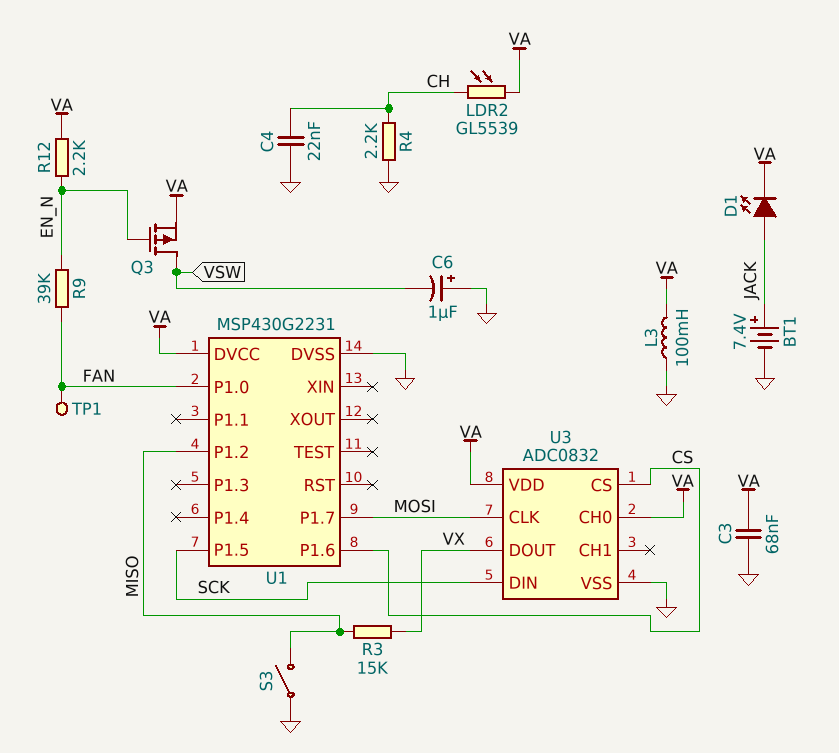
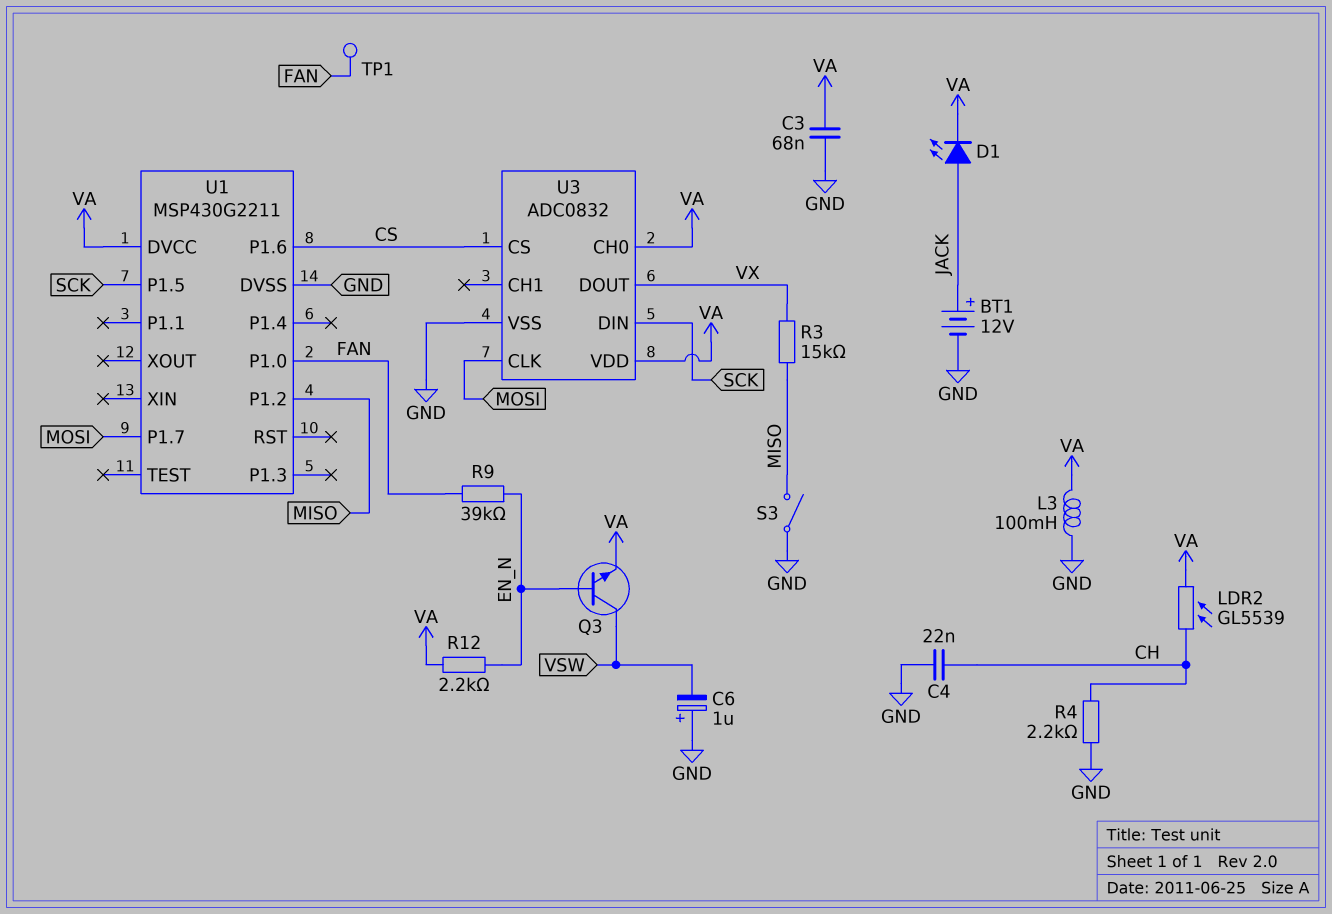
BT1: 7.4V (plus JACK, minus GND) -> 12V (plus JACK, minus GND)
Q3: PMOS (G EN_N, D VSW, S VA) -> NPN (B EN_N, C VSW, E VA)
U1: MSP430G2231 -> MSP430G2211

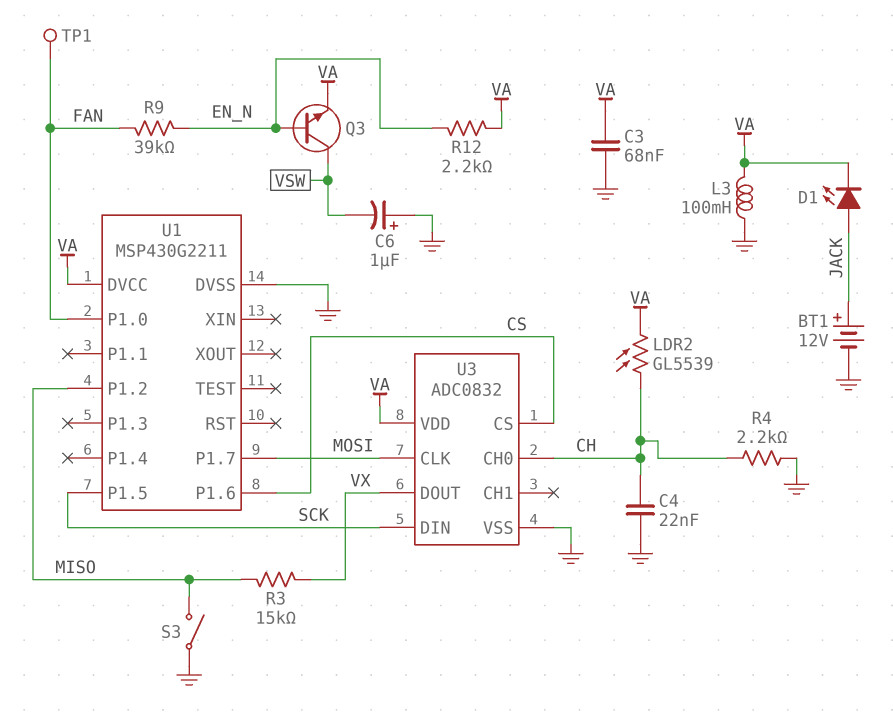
U3 pin CH0: VA -> CH

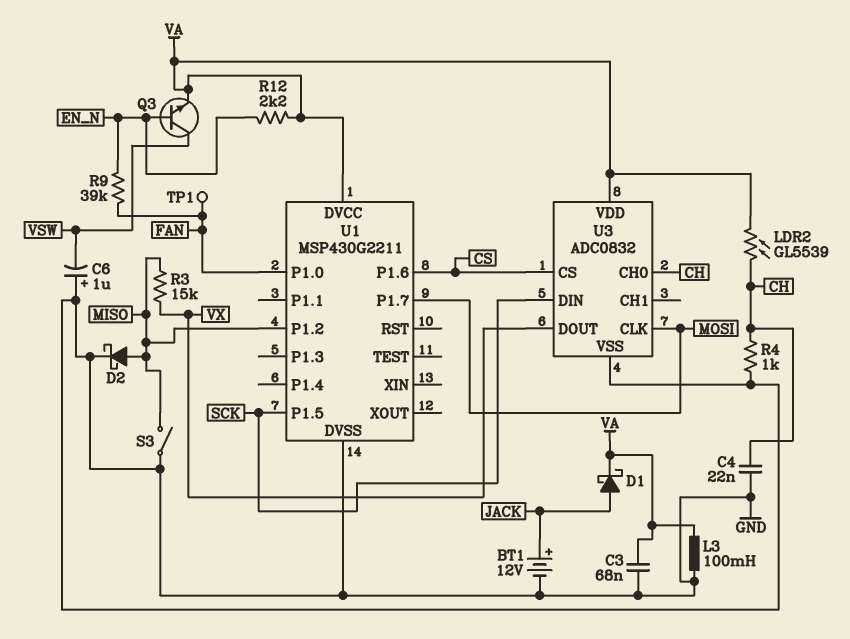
D1: LED (A JACK, K VA) -> schottky (A JACK, K VA)
D2: none -> schottky (A MISO, K GND)
R4: 2.2k (CH, GND) -> 1k (CH, GND)

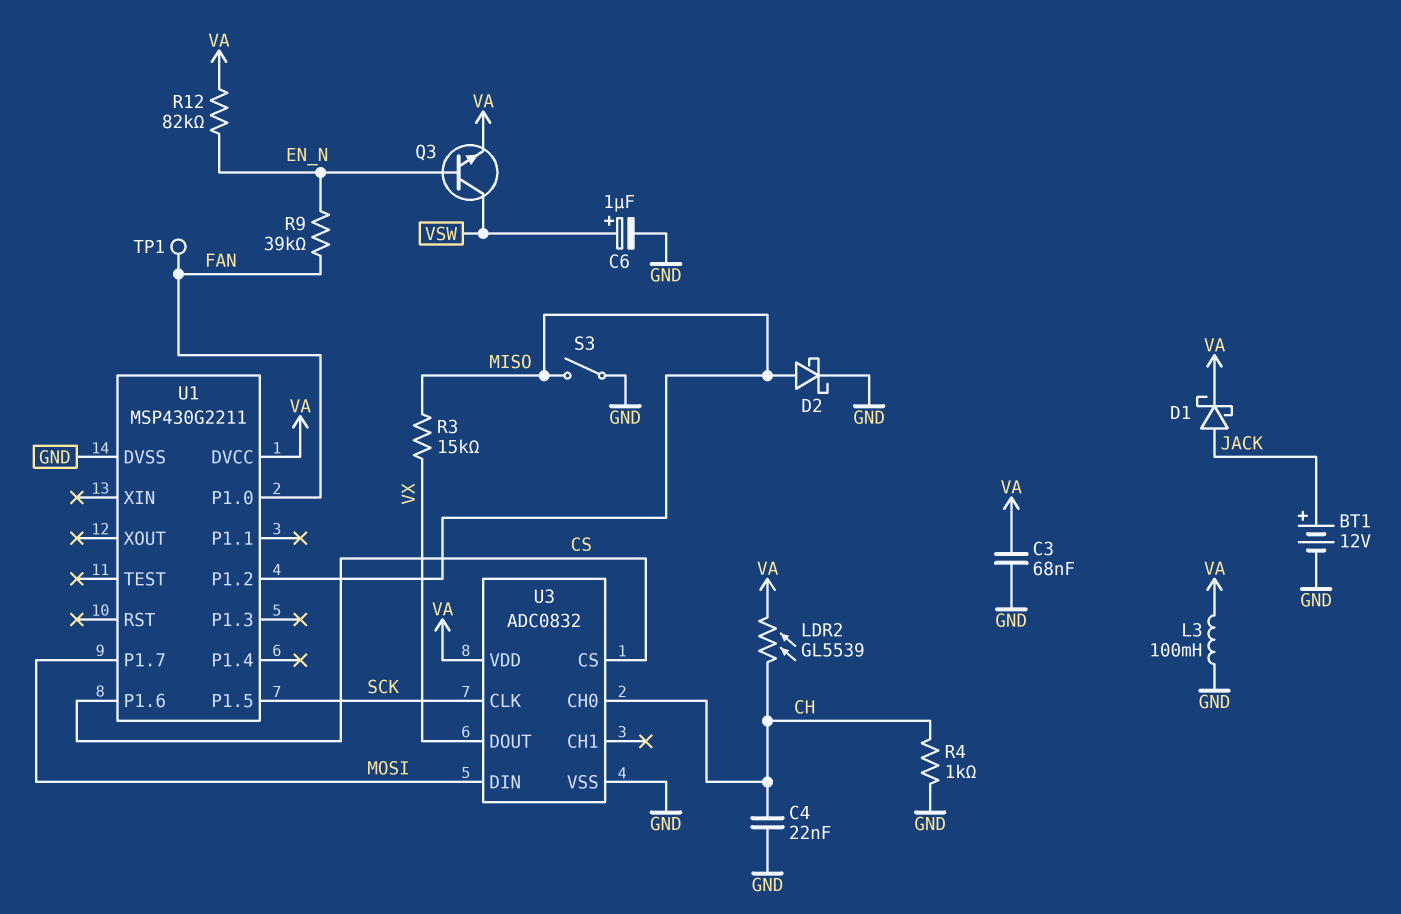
C6: 1uF (plus GND, minus VSW) -> 1uF (plus VSW, minus GND)
R12: 2.2k (EN_N, VA) -> 82k (EN_N, VA)
U3 pin CLK: MOSI -> SCK
U3 pin DIN: SCK -> MOSI

